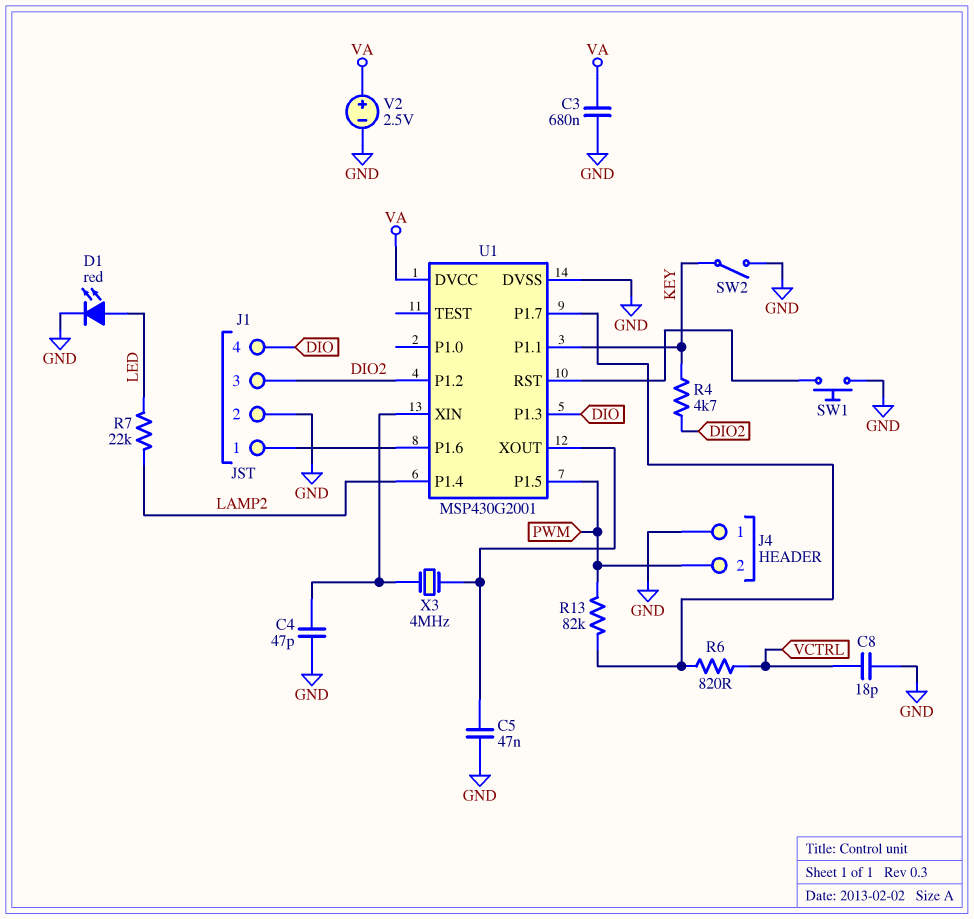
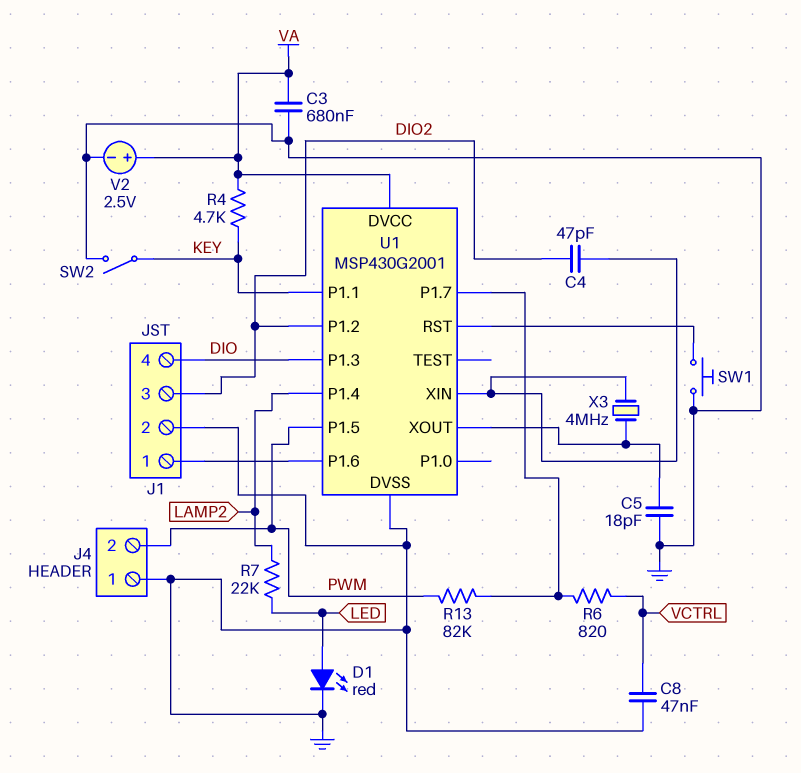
C4: 47pF (GND, U1/XIN) -> 47pF (DIO2, U1/XIN)
C5: 47nF (GND, U1/XOUT) -> 18pF (GND, U1/XOUT)
C8: 18pF (GND, VCTRL) -> 47nF (GND, VCTRL)
R4: 4.7k (DIO2, KEY) -> 4.7k (KEY, VA)

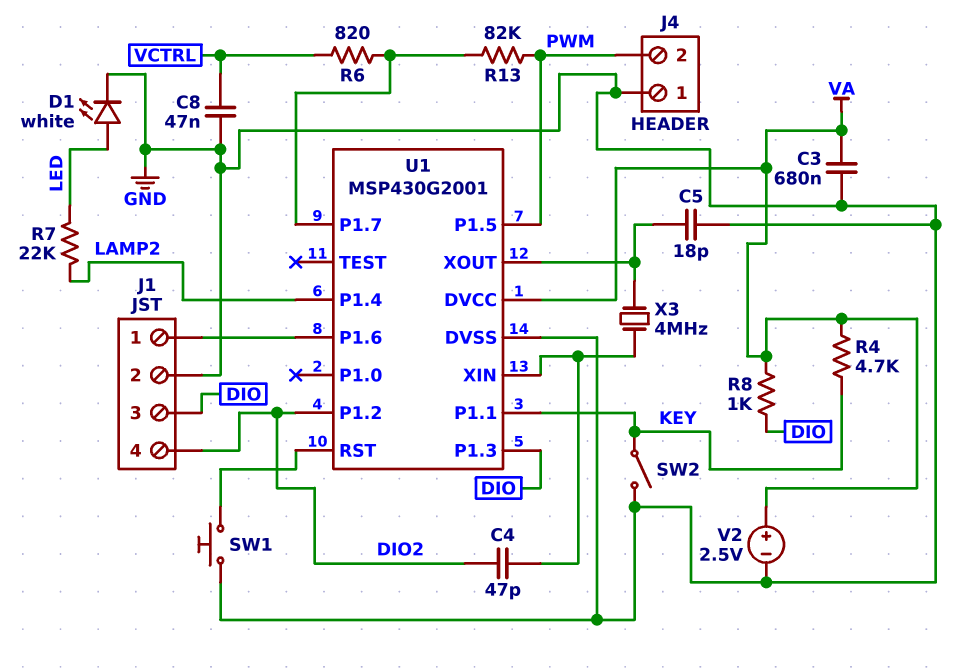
D1: LED red (A LED, K GND) -> LED white (A LED, K GND)
J1 pin 3: DIO2 -> DIO
J1 pin 4: DIO -> DIO2
R8: none -> 1k (DIO, VA)

